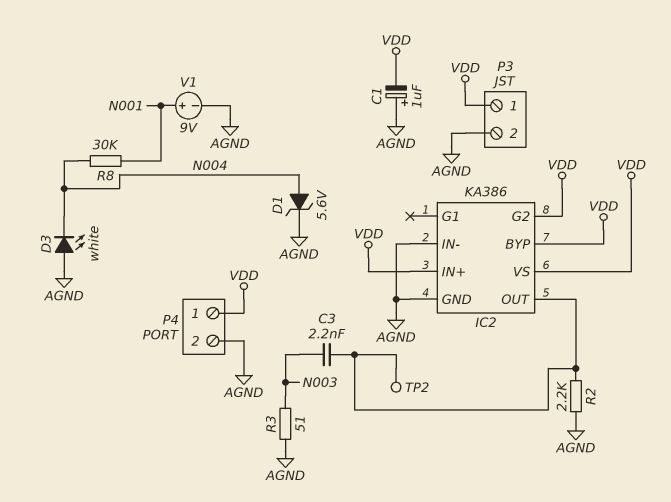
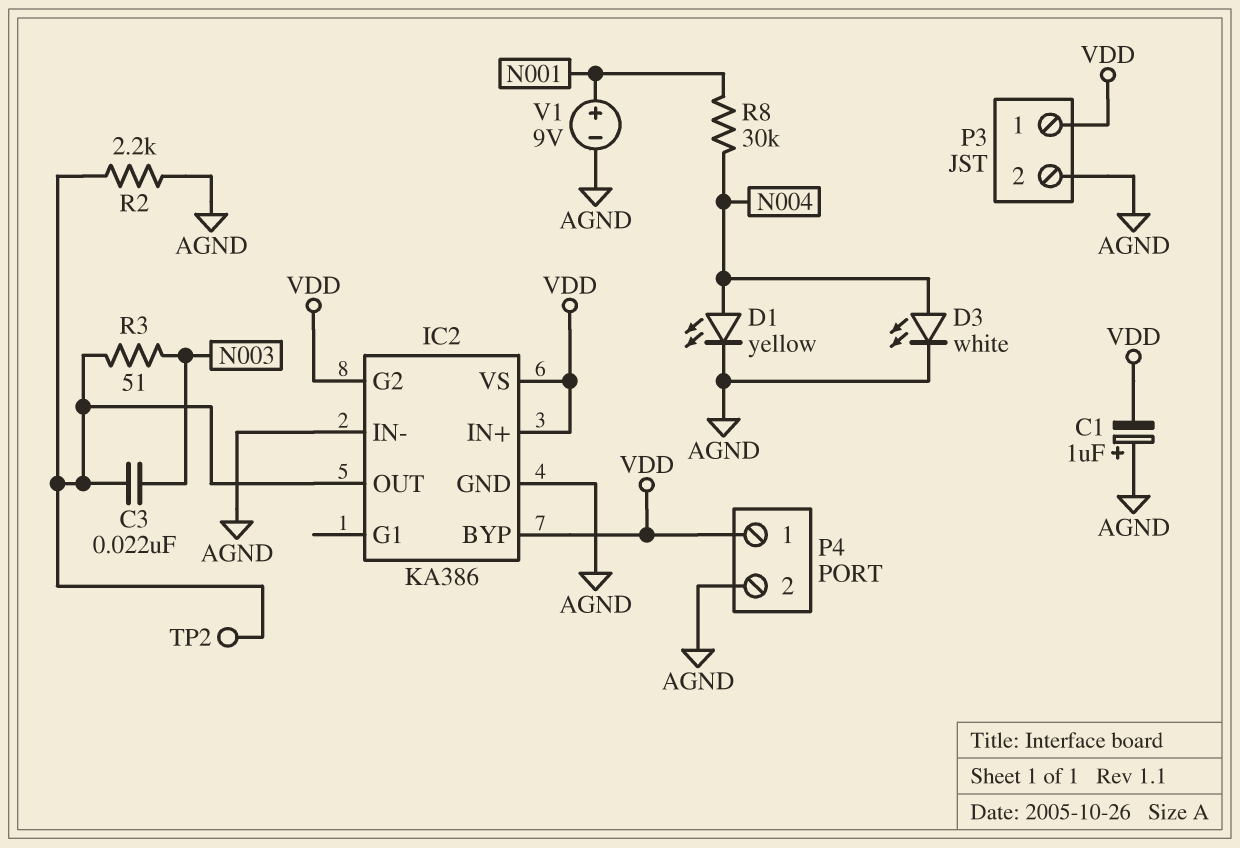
C3: 2.2nF (IC2/OUT, N003) -> 22nF (IC2/OUT, N003)
D1: zener 5.6V (A N004, K AGND) -> LED yellow (A N004, K AGND)
D3: LED white (A AGND, K N004) -> LED white (A N004, K AGND)
R3: 51 (AGND, N003) -> 51 (IC2/OUT, N003)

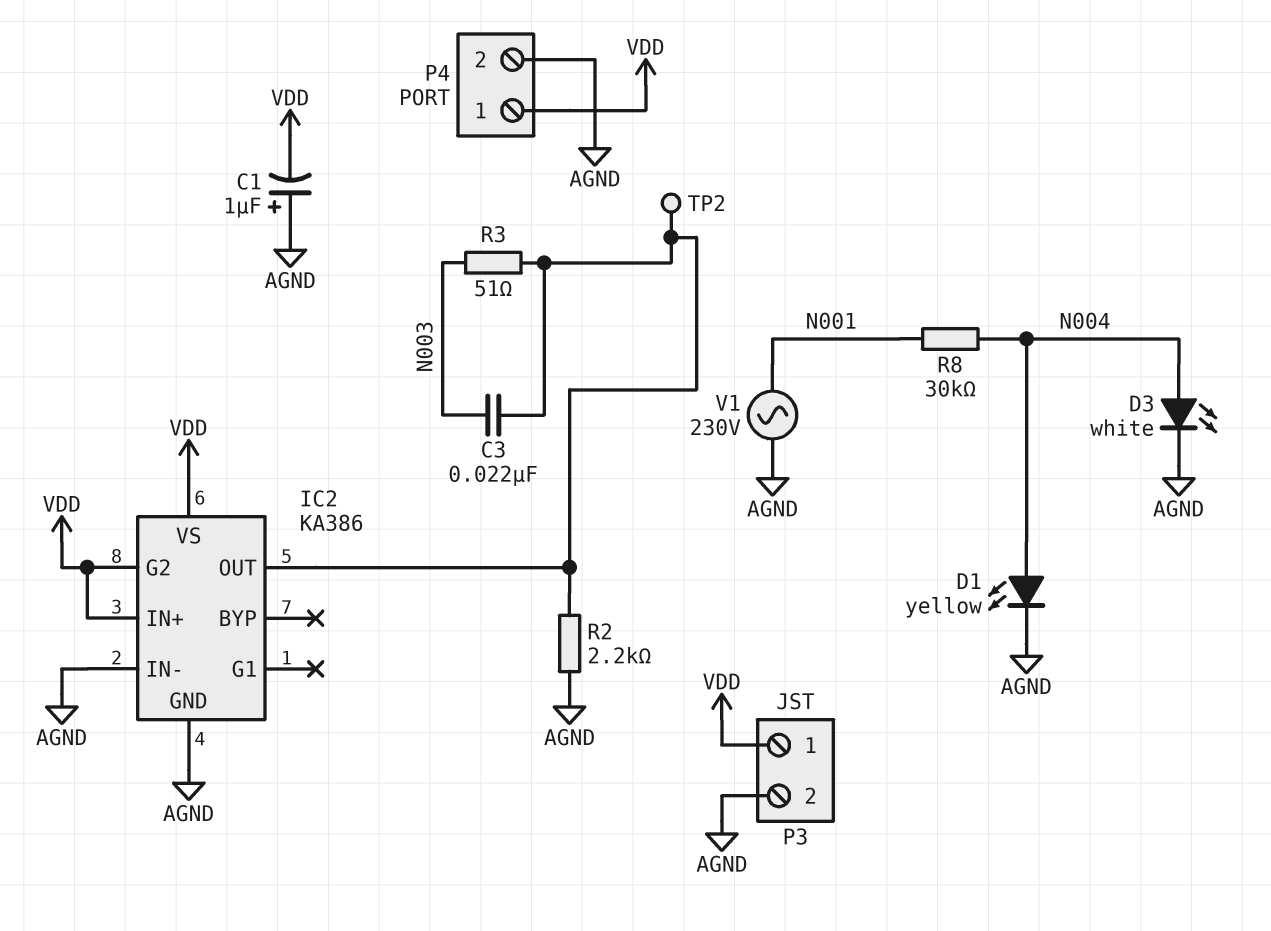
IC2 pin BYP: VDD -> none
V1: 9V (plus N001, minus AGND) -> AC 230V (AGND, N001)

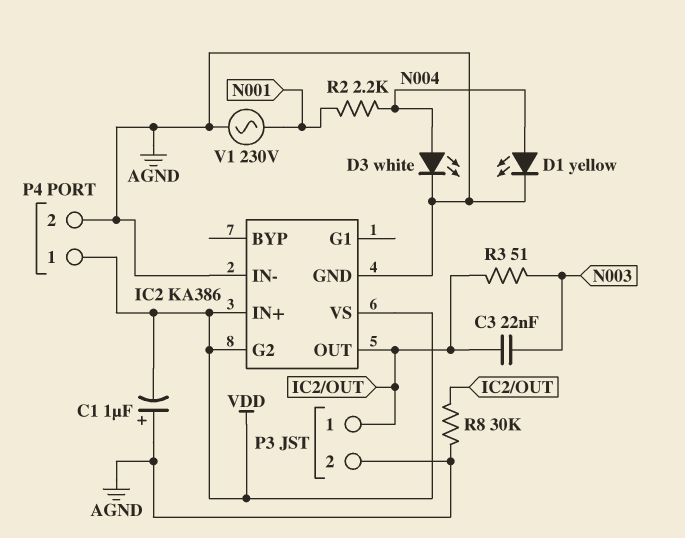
P3 pin 1: VDD -> IC2/OUT
R2: 2.2k (AGND, IC2/OUT) -> 2.2k (N001, N004)
R8: 30k (N001, N004) -> 30k (AGND, IC2/OUT)
TP2: test point (IC2/OUT) -> none

